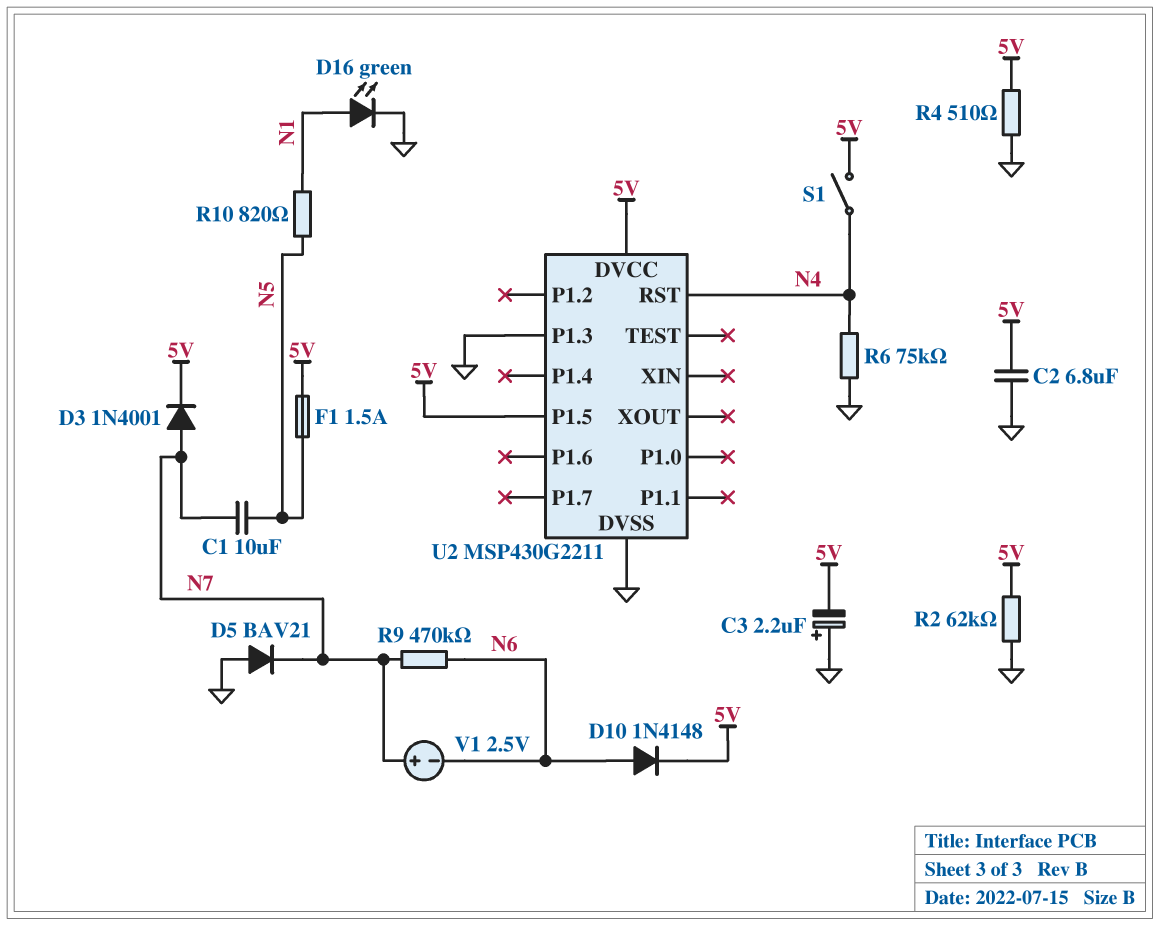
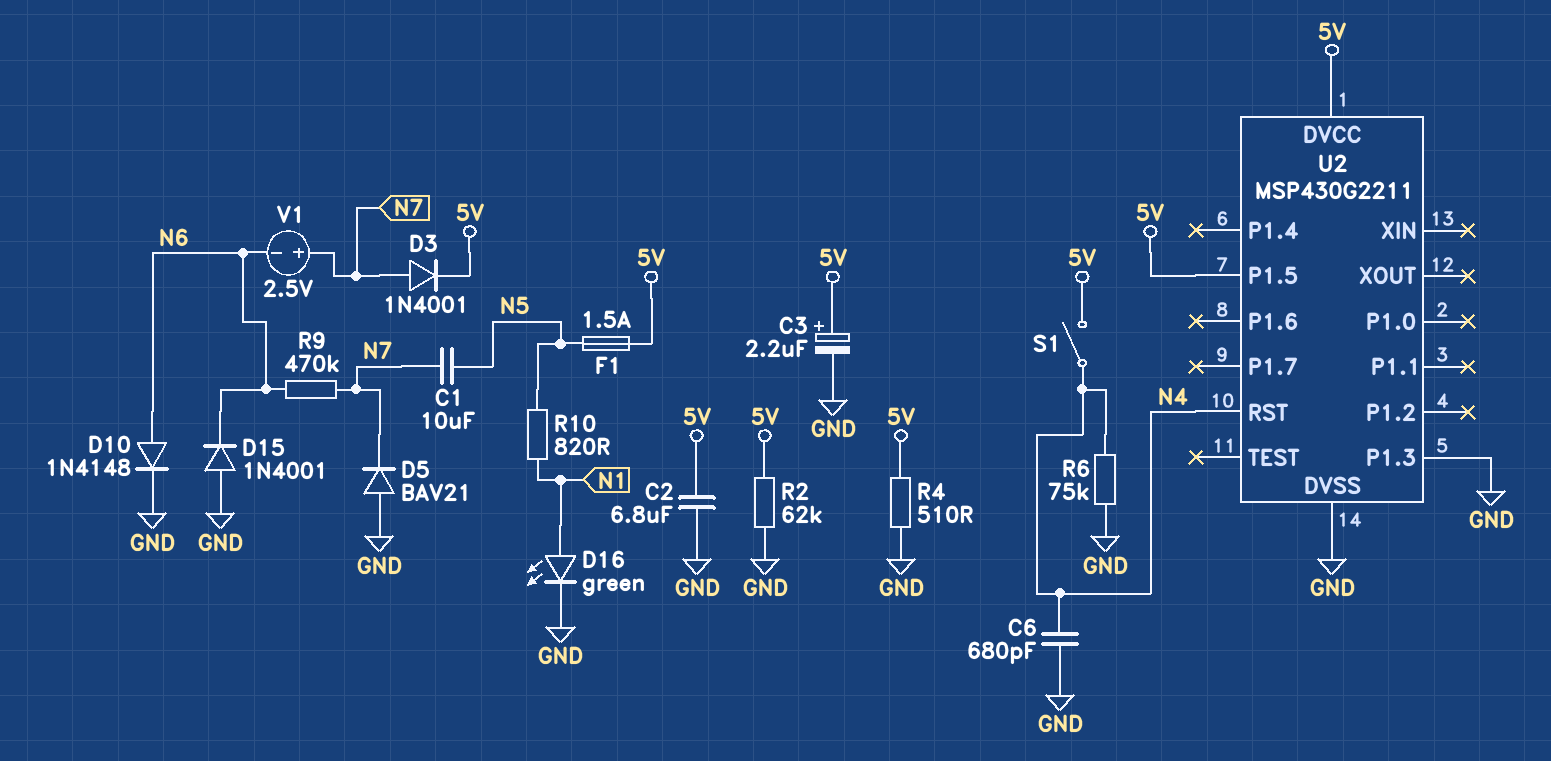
C3: 2.2uF (plus GND, minus 5V) -> 2.2uF (plus 5V, minus GND)
C6: none -> 680pF (GND, N4)
D10: diode 1N4148 (A N6, K 5V) -> diode 1N4148 (A N6, K GND)
D15: none -> diode 1N4001 (A GND, K N6)

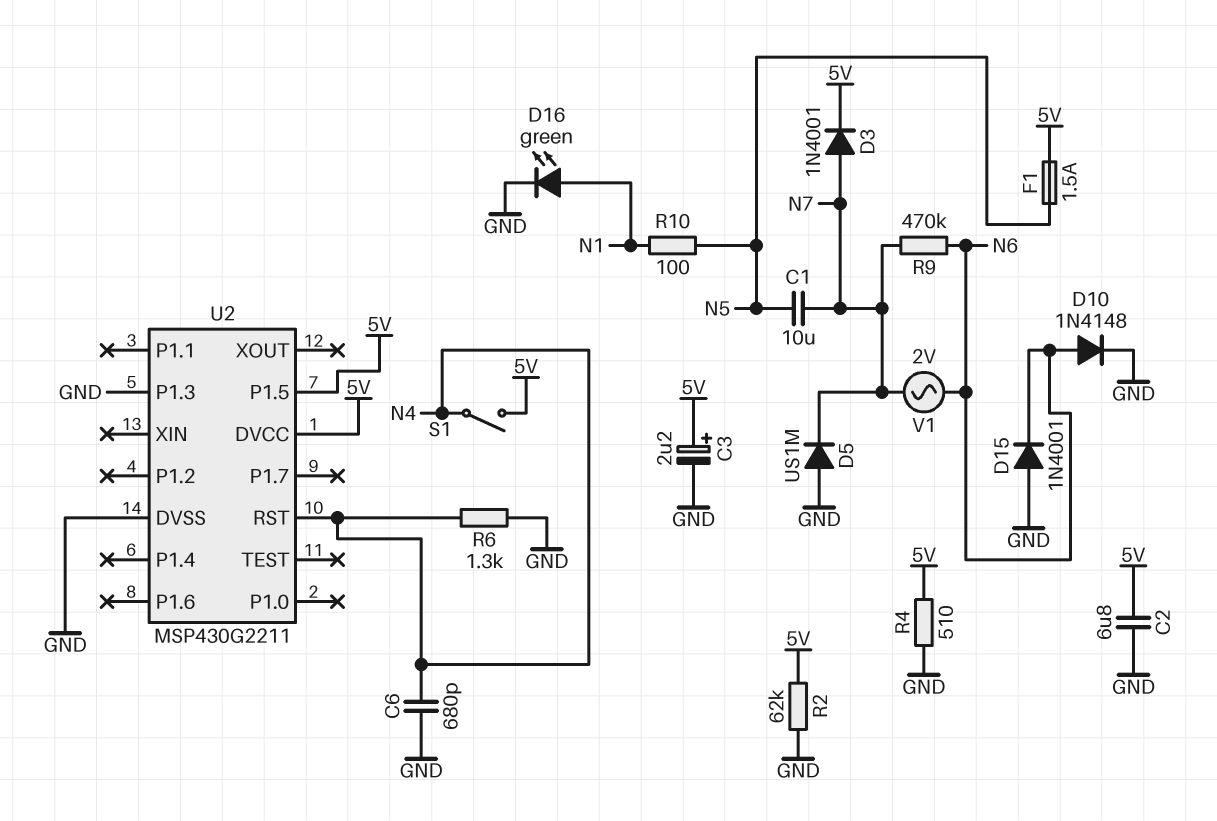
D5: diode BAV21 (A GND, K N7) -> diode US1M (A GND, K N7)
R6: 75k (GND, N4) -> 1.3k (GND, N4)
R10: 820 (N1, N5) -> 100 (N1, N5)
V1: 2.5V (plus N7, minus N6) -> AC 2V (N6, N7)

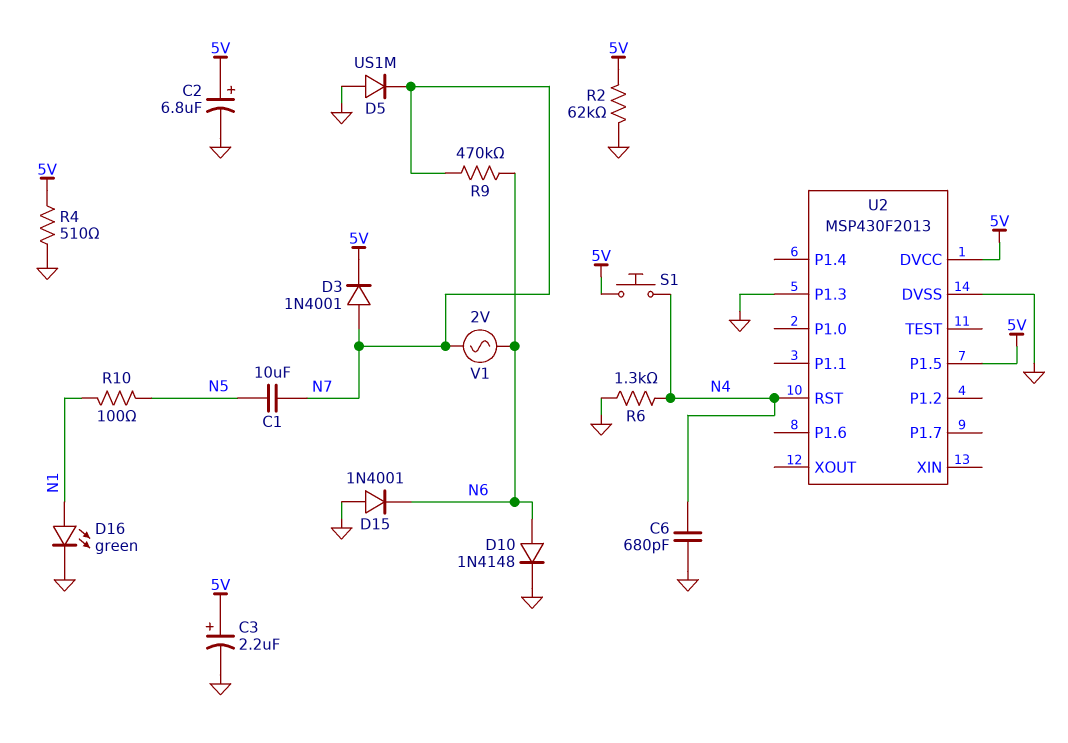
C2: 6.8uF (5V, GND) -> 6.8uF (plus 5V, minus GND)
F1: 1.5A (5V, N5) -> none
S1: switch (5V, N4) -> button (5V, N4)
U2: MSP430G2211 -> MSP430F2013

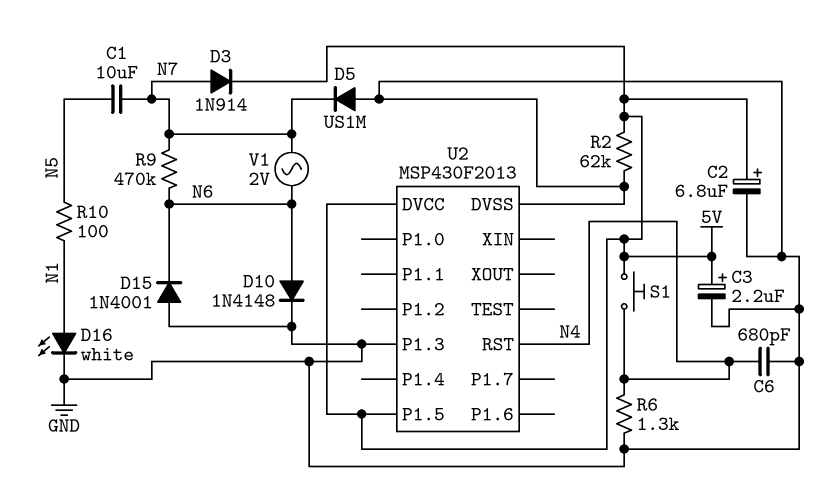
D3: diode 1N4001 (A N7, K 5V) -> diode 1N914 (A N7, K 5V)
D16: LED green (A N1, K GND) -> LED white (A N1, K GND)
R4: 510 (5V, GND) -> none

